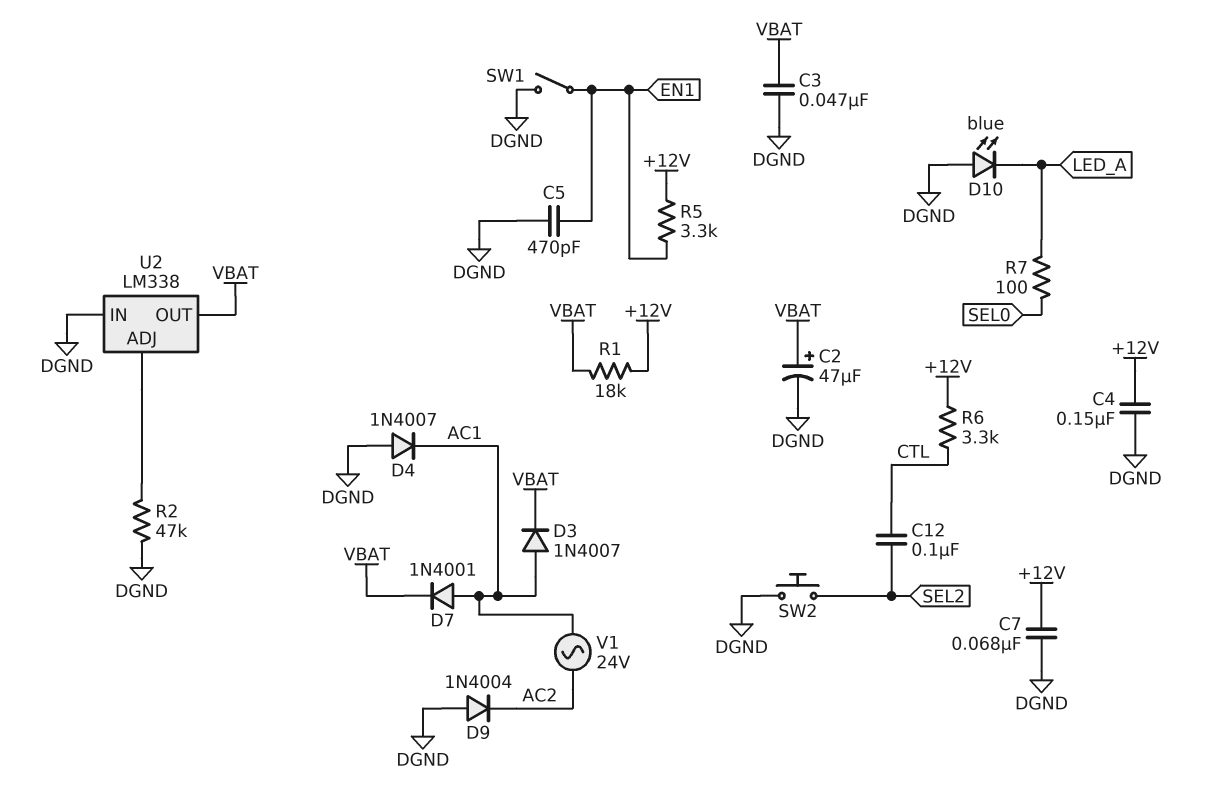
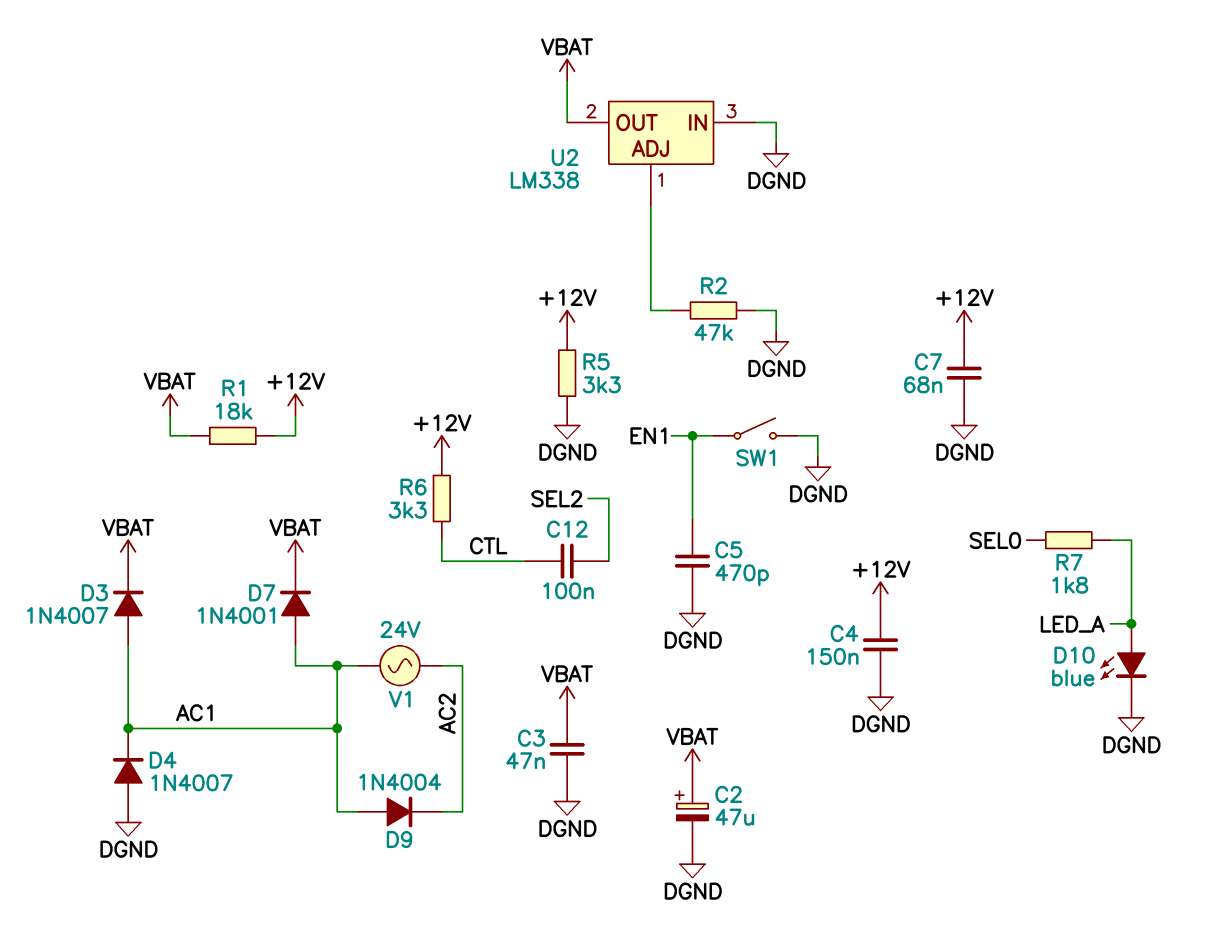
D9: diode 1N4004 (A DGND, K AC2) -> diode 1N4004 (A AC1, K AC2)
D10: LED blue (A DGND, K LED_A) -> LED blue (A LED_A, K DGND)
R5: 3.3k (+12V, EN1) -> 3.3k (+12V, DGND)
R7: 100 (LED_A, SEL0) -> 1.8k (LED_A, SEL0)
SW2: button (DGND, SEL2) -> none

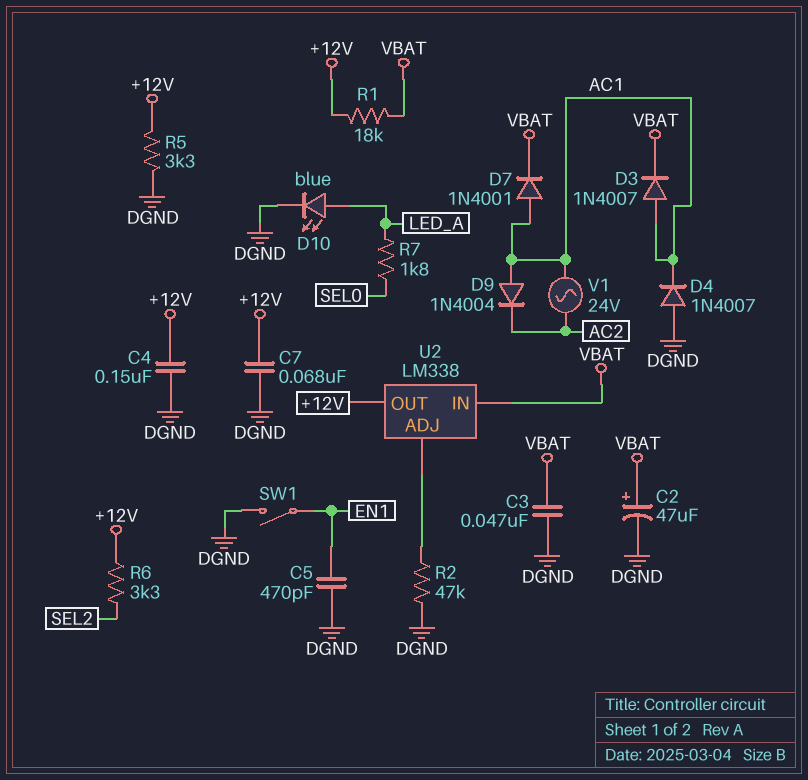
C12: 100nF (CTL, SEL2) -> none
R6: 3.3k (+12V, CTL) -> 3.3k (+12V, SEL2)
U2 pin IN: DGND -> VBAT
U2 pin OUT: VBAT -> +12V

